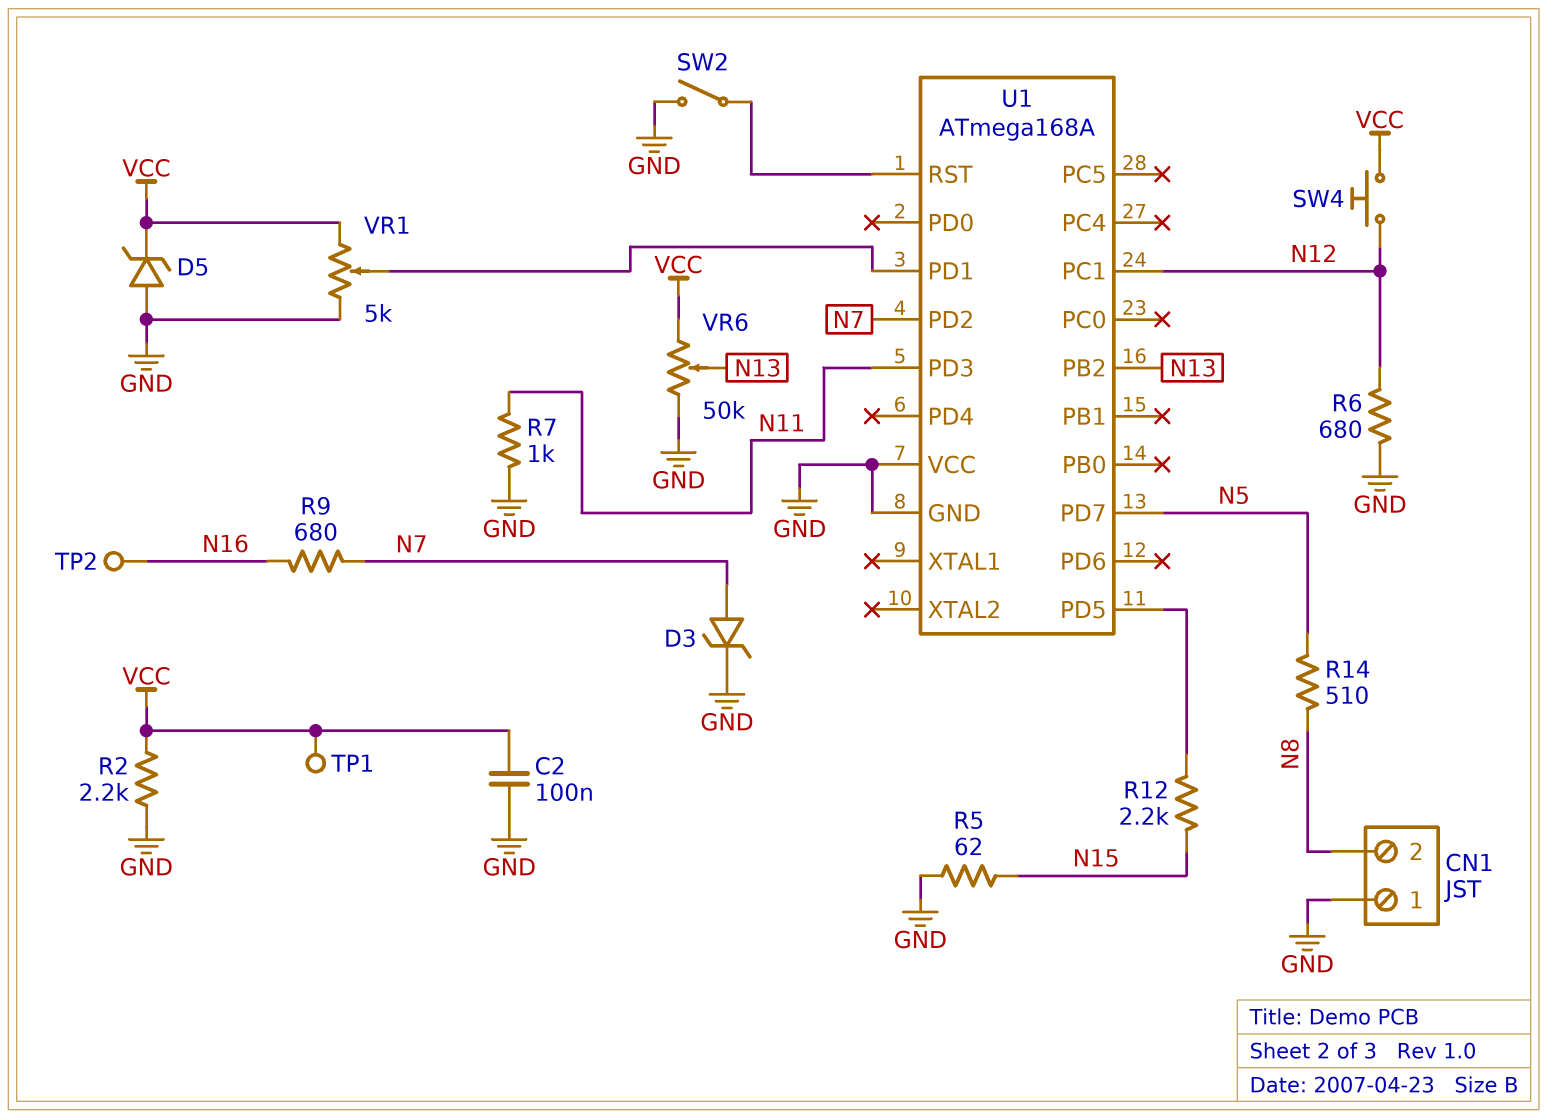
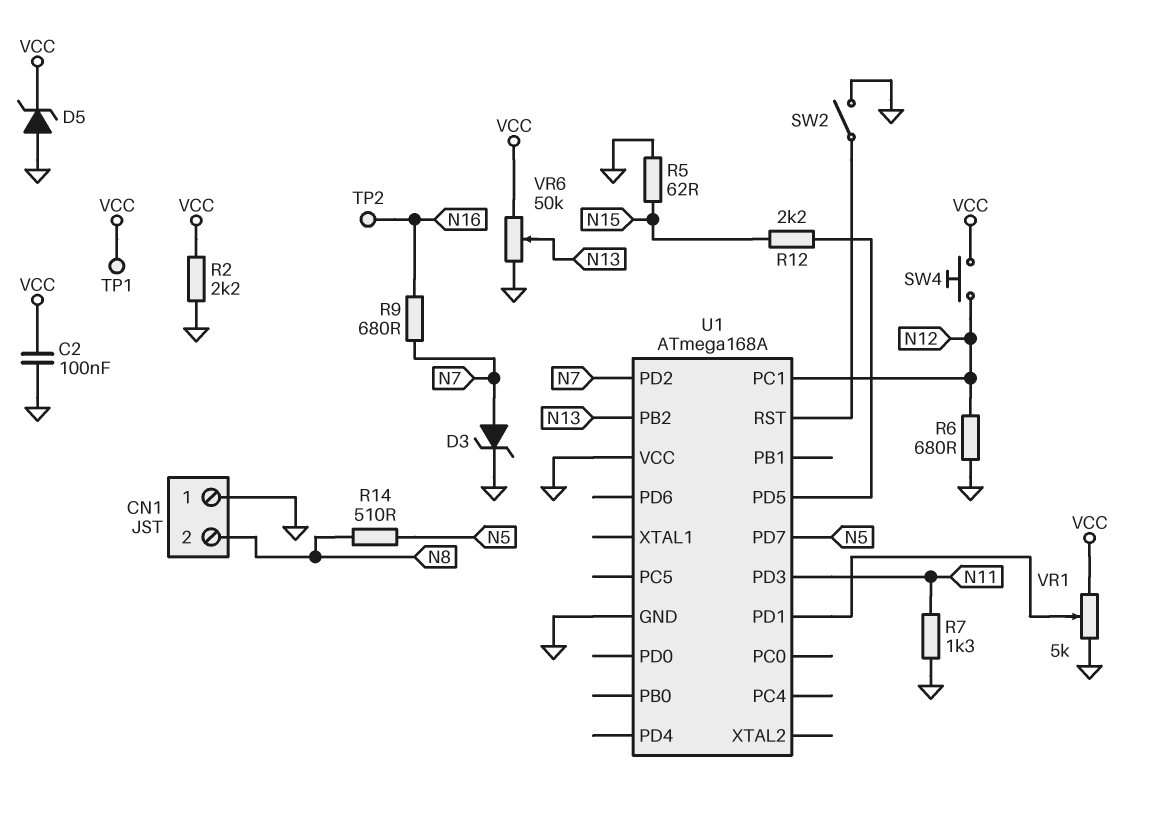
R7: 1k (GND, N11) -> 1.3k (GND, N11)

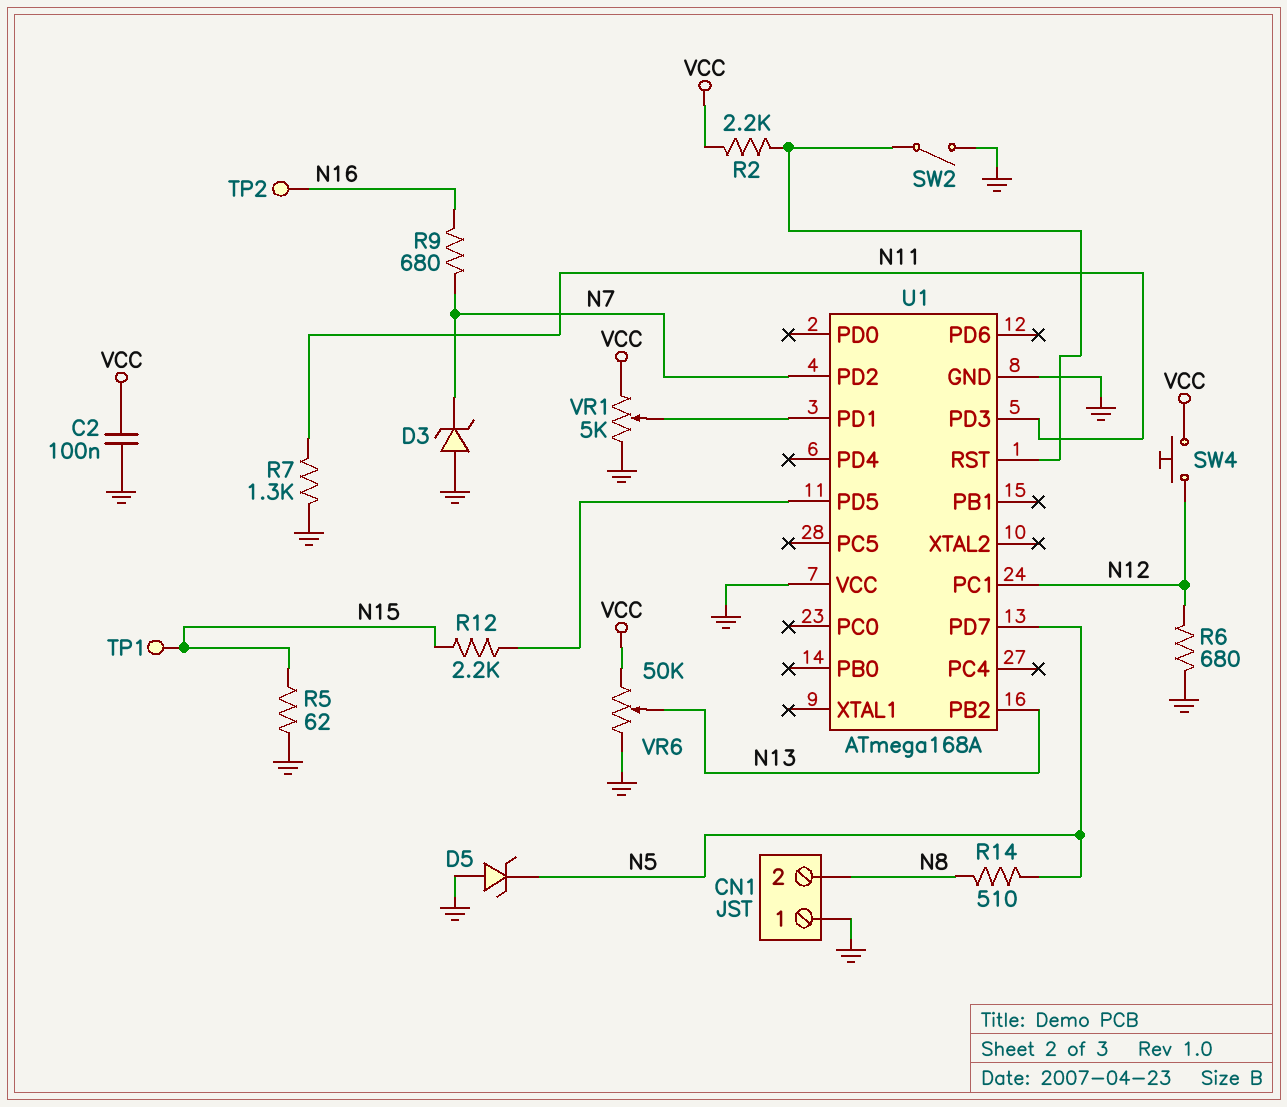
D3: zener (A N7, K GND) -> zener (A GND, K N7)
D5: zener (A GND, K VCC) -> zener (A GND, K N5)
R2: 2.2k (GND, VCC) -> 2.2k (U1/RST, VCC)
TP1: test point (VCC) -> test point (N15)

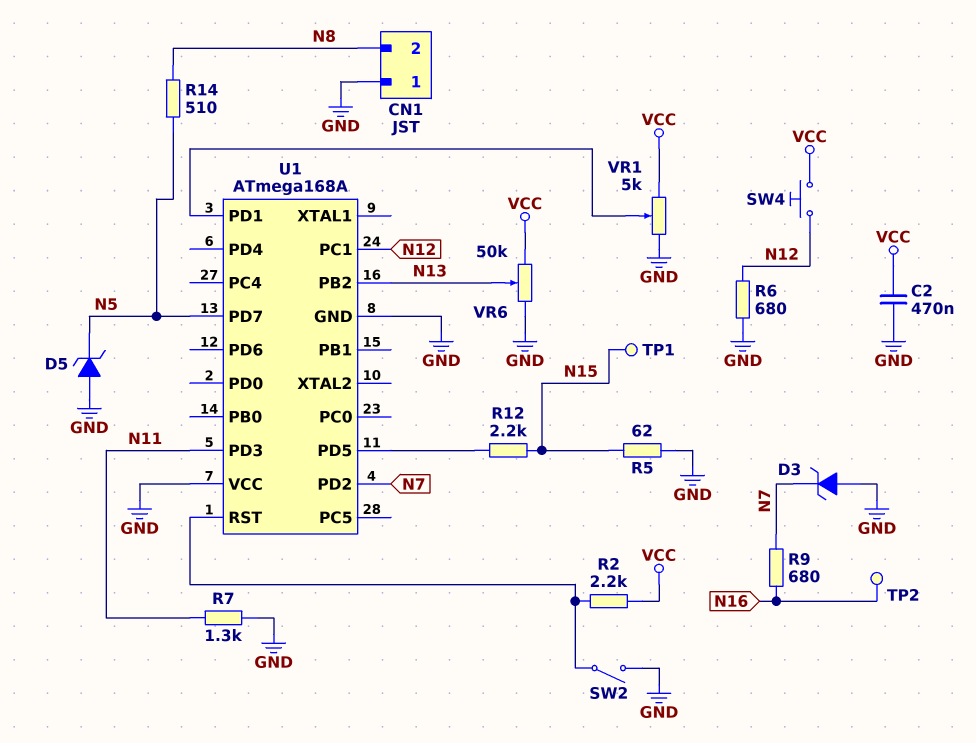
C2: 100nF (GND, VCC) -> 470nF (GND, VCC)

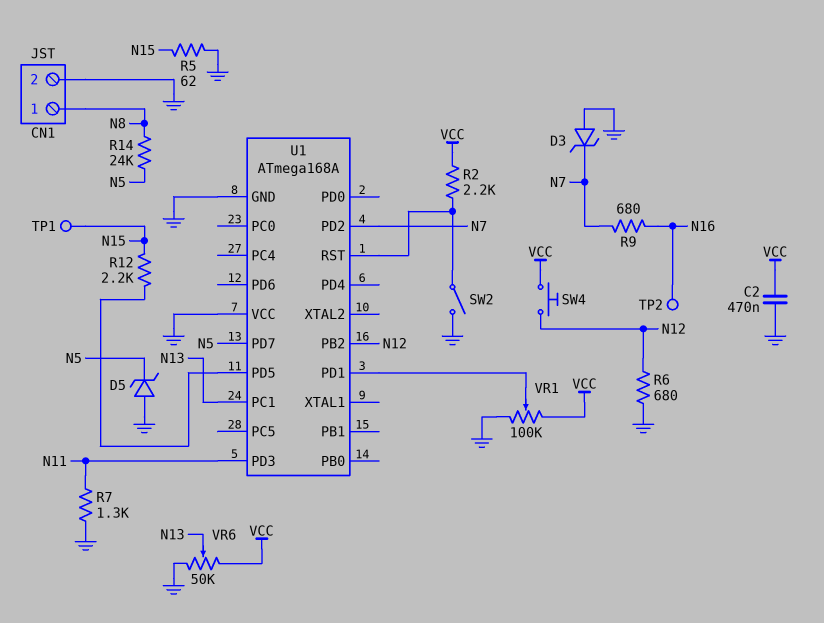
CN1 pin 1: GND -> N8
CN1 pin 2: N8 -> GND
R14: 510 (N5, N8) -> 24k (N5, N8)
U1 pin PB2: N13 -> N12
U1 pin PC1: N12 -> N13
VR1: 5k (GND, VCC, wiper U1/PD1) -> 100k (GND, VCC, wiper U1/PD1)

